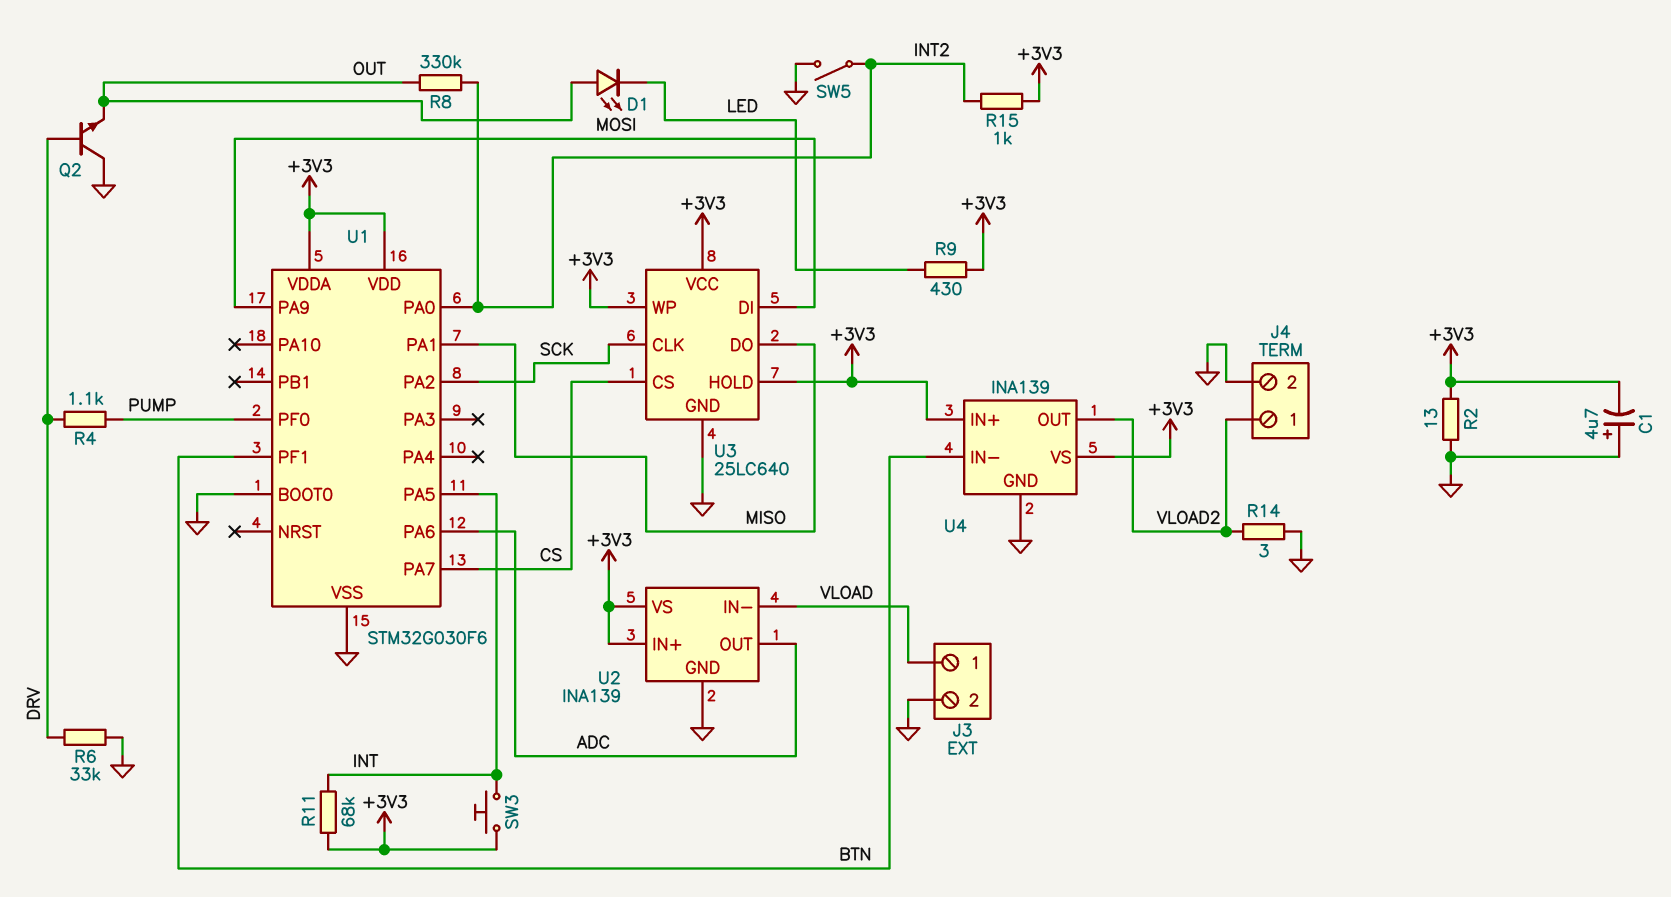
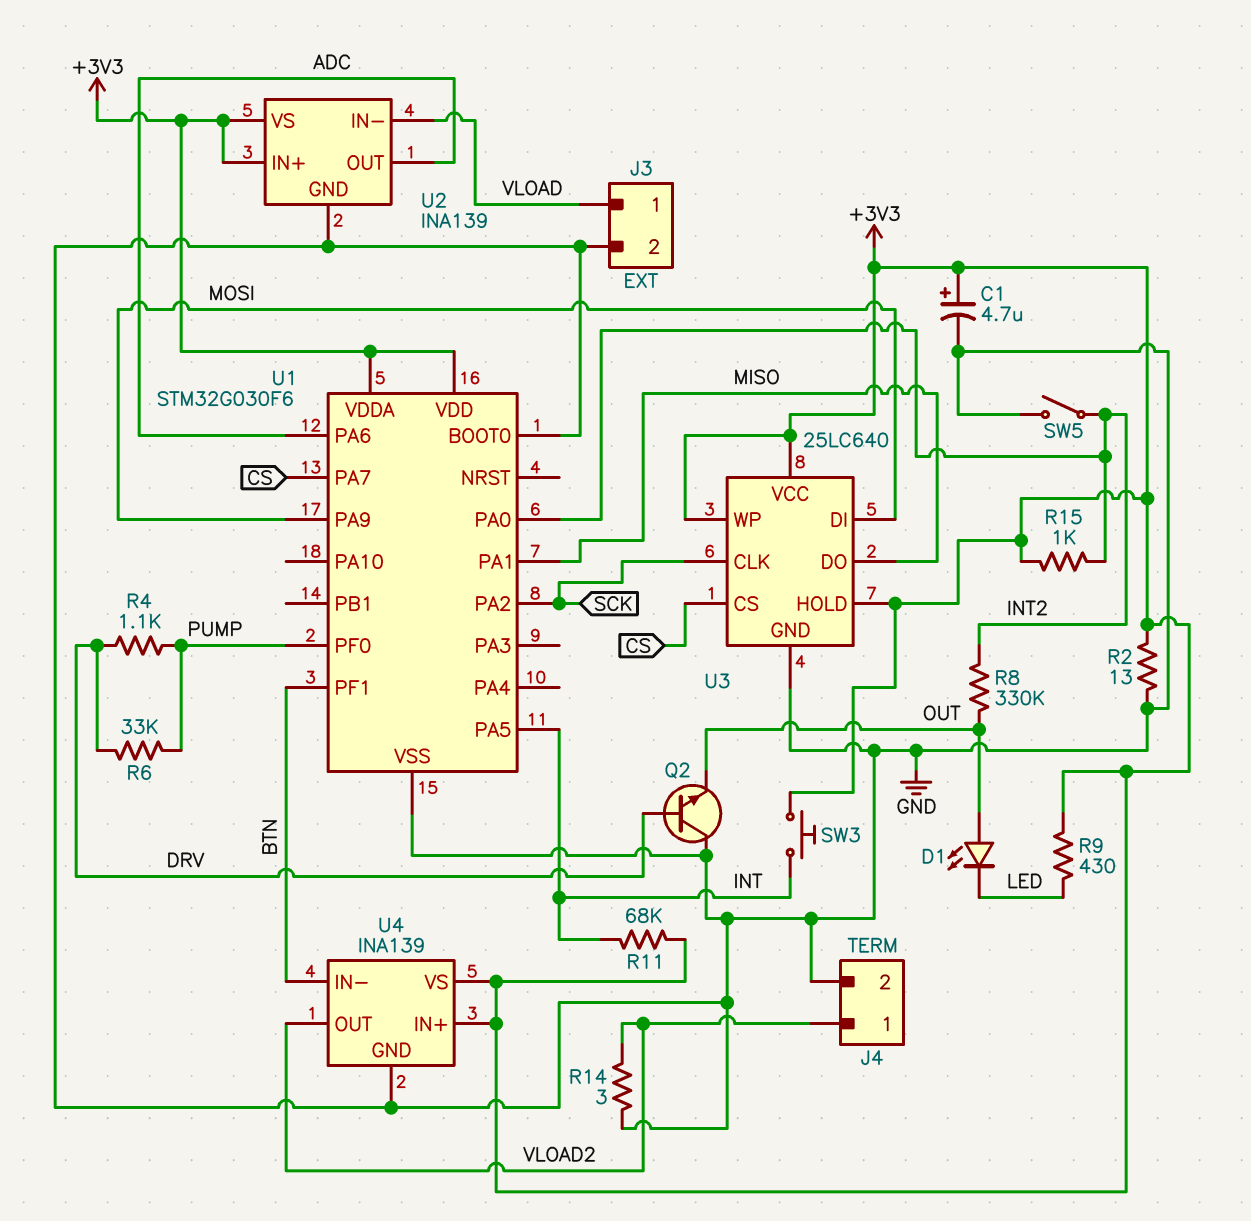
C1: 4.7uF (plus GND, minus +3V3) -> 4.7uF (plus +3V3, minus GND)
R6: 33k (DRV, GND) -> 33k (DRV, PUMP)

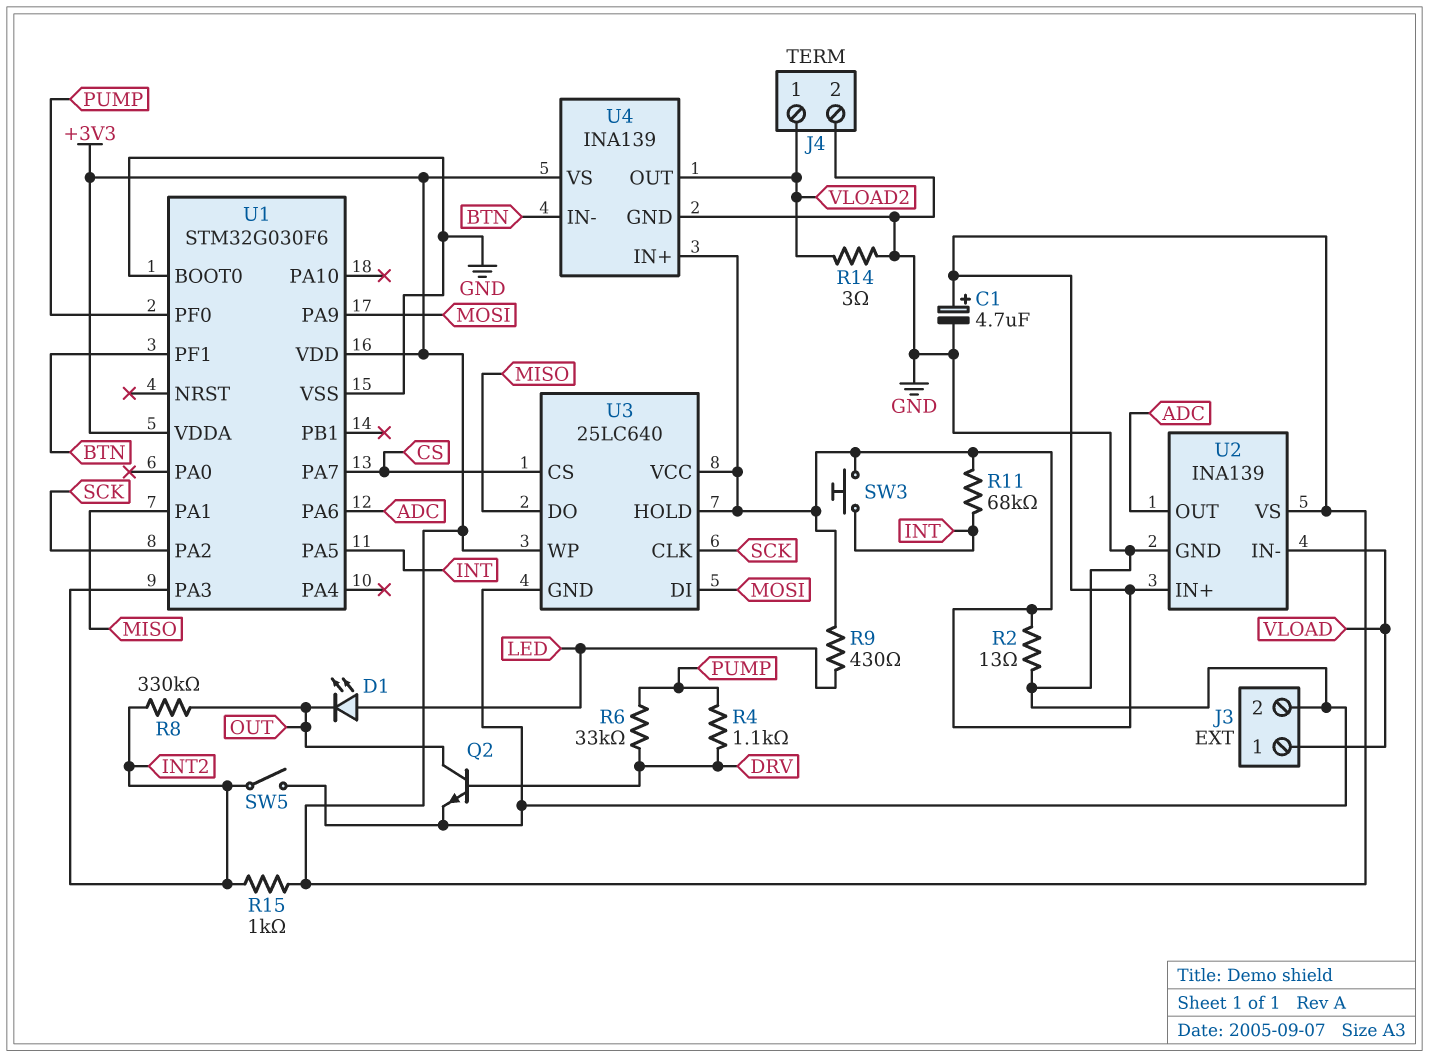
D1: LED (A OUT, K LED) -> LED (A LED, K OUT)
Q2: NPN (B DRV, C GND, E OUT) -> NPN (B DRV, C OUT, E GND)
U1 pin PA0: INT2 -> none
U1 pin PA3: none -> INT2

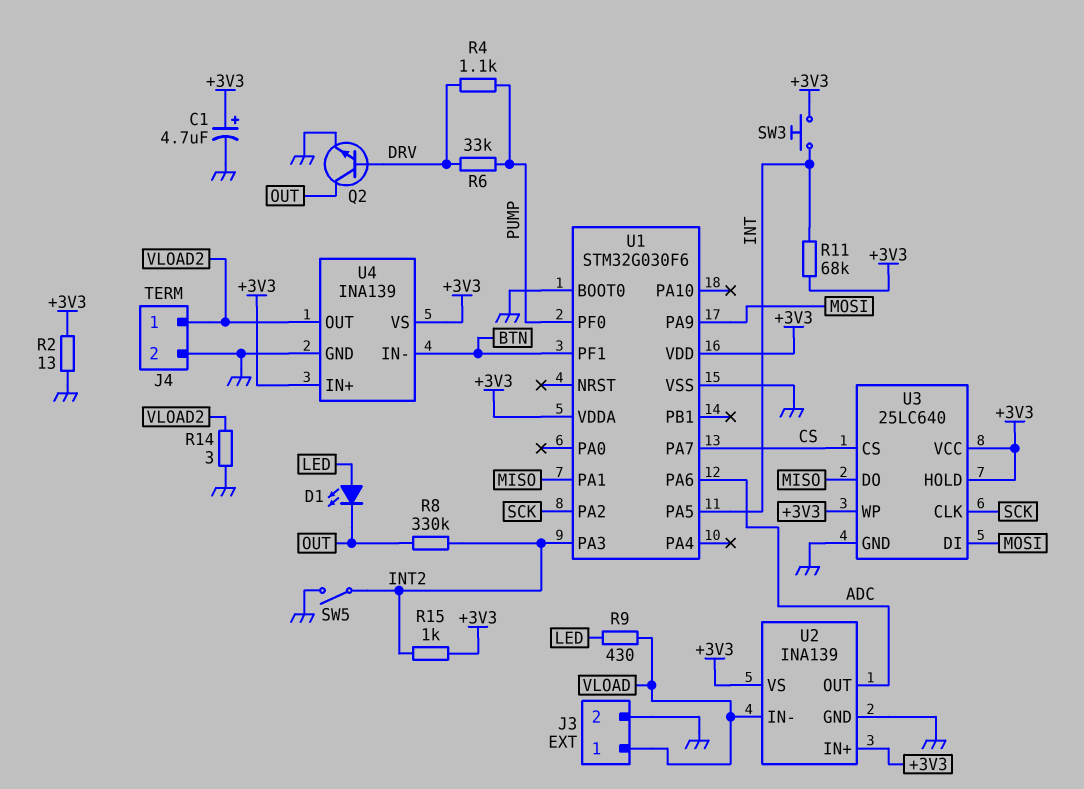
R9: 430 (+3V3, LED) -> 430 (LED, VLOAD)

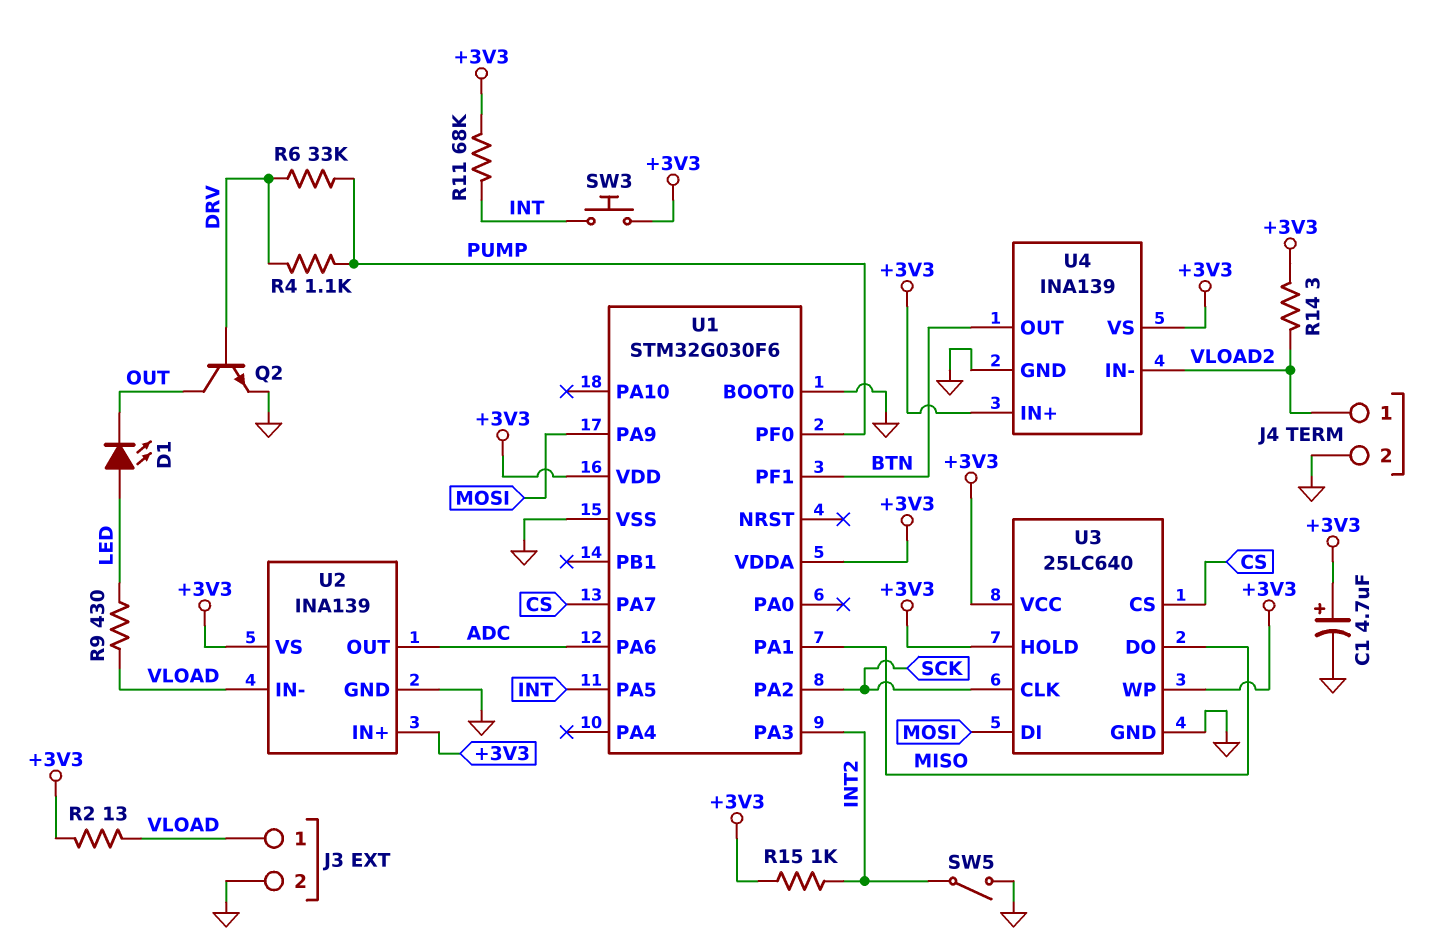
R2: 13 (+3V3, GND) -> 13 (+3V3, VLOAD)
R8: 330k (INT2, OUT) -> none
R14: 3 (GND, VLOAD2) -> 3 (+3V3, VLOAD2)
U4 pin IN-: BTN -> VLOAD2
U4 pin OUT: VLOAD2 -> BTN

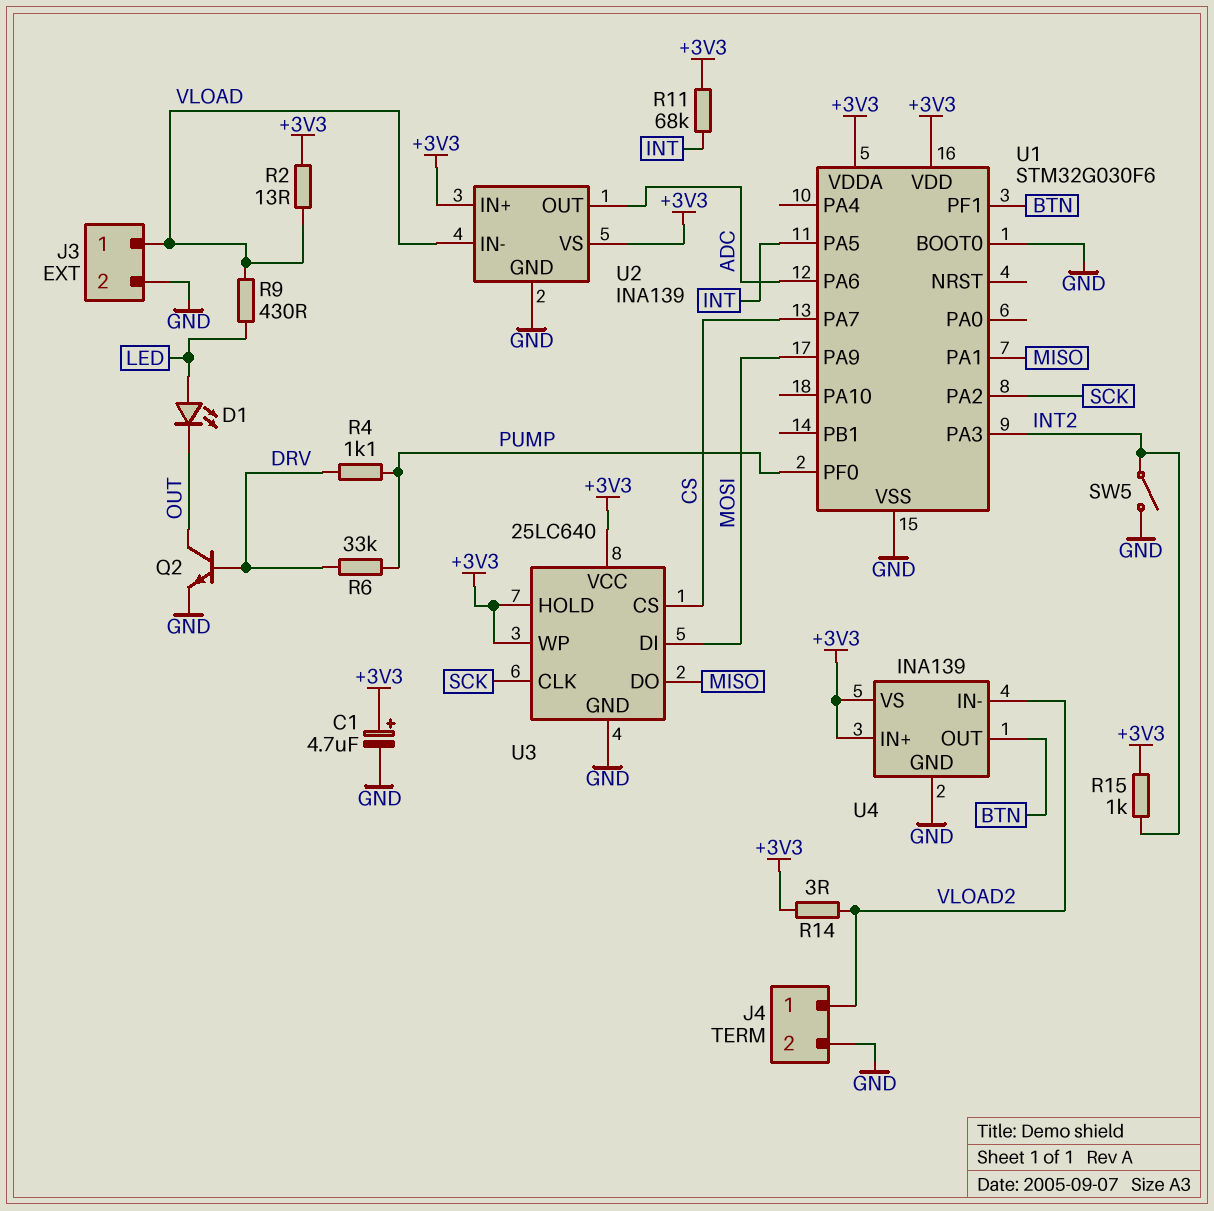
SW3: button (+3V3, INT) -> none

